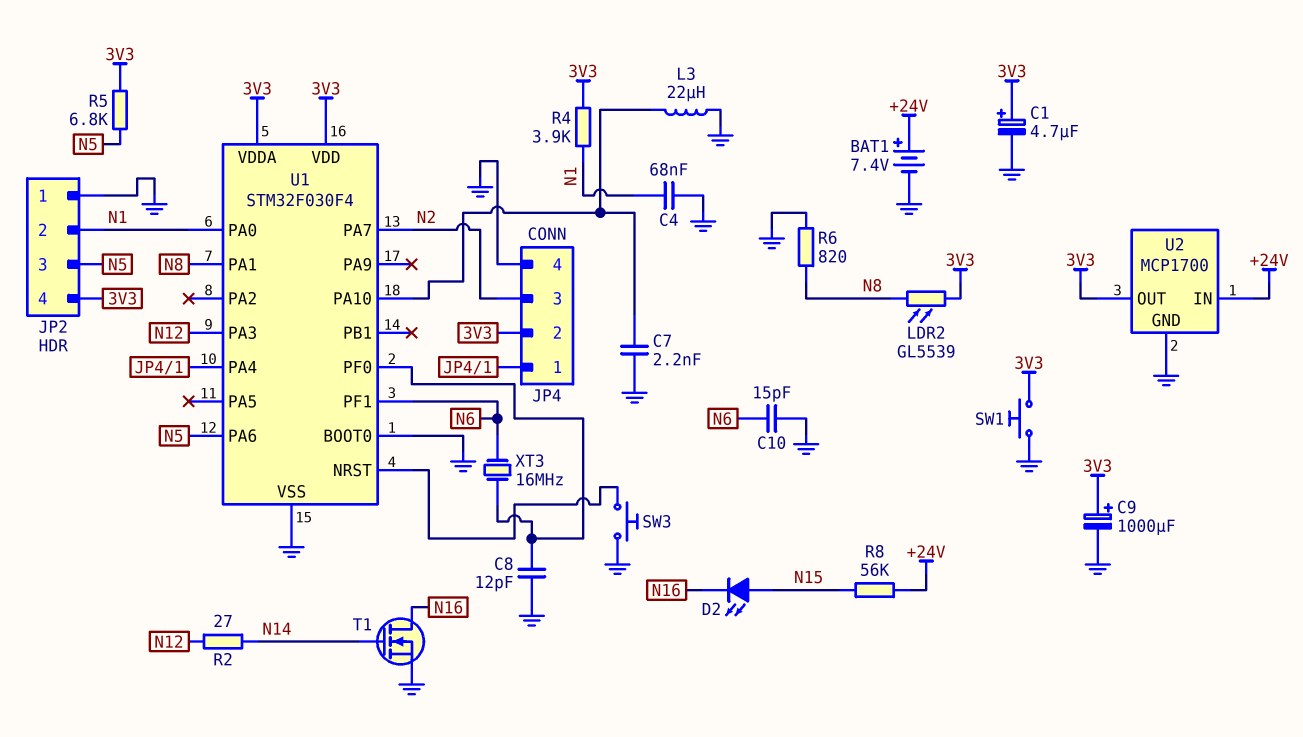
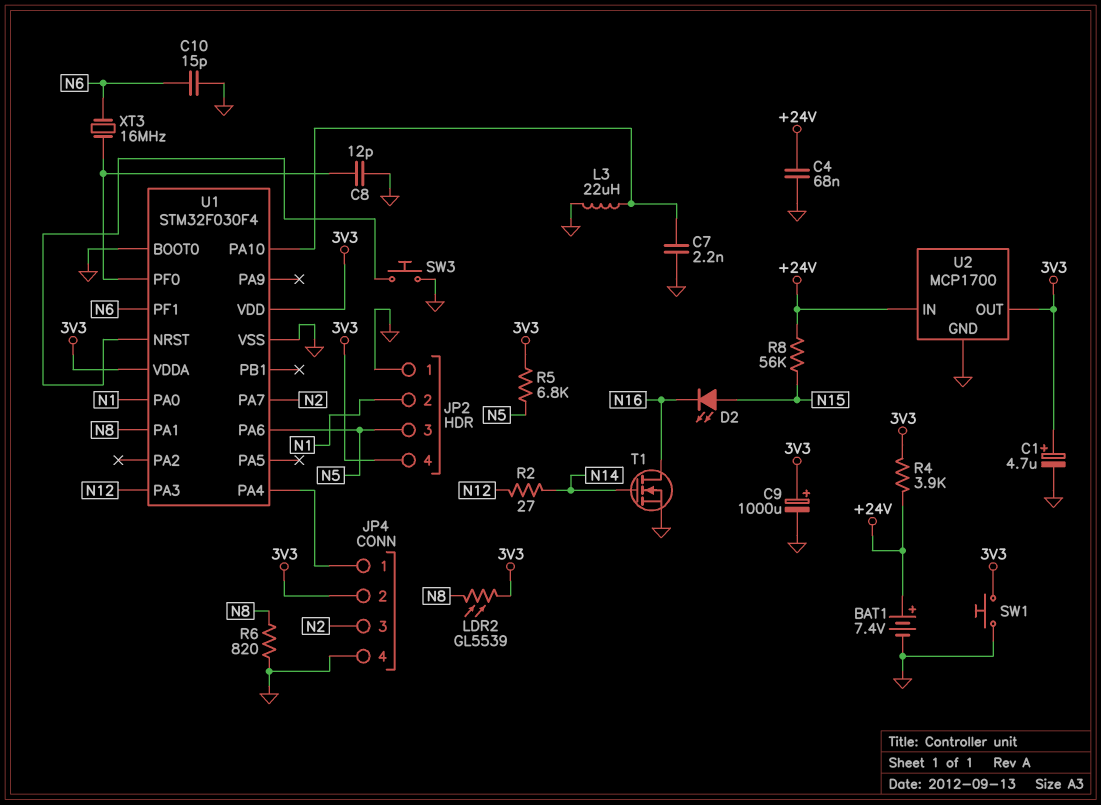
C4: 68nF (GND, N1) -> 68nF (+24V, GND)
R4: 3.9k (3V3, N1) -> 3.9k (+24V, 3V3)

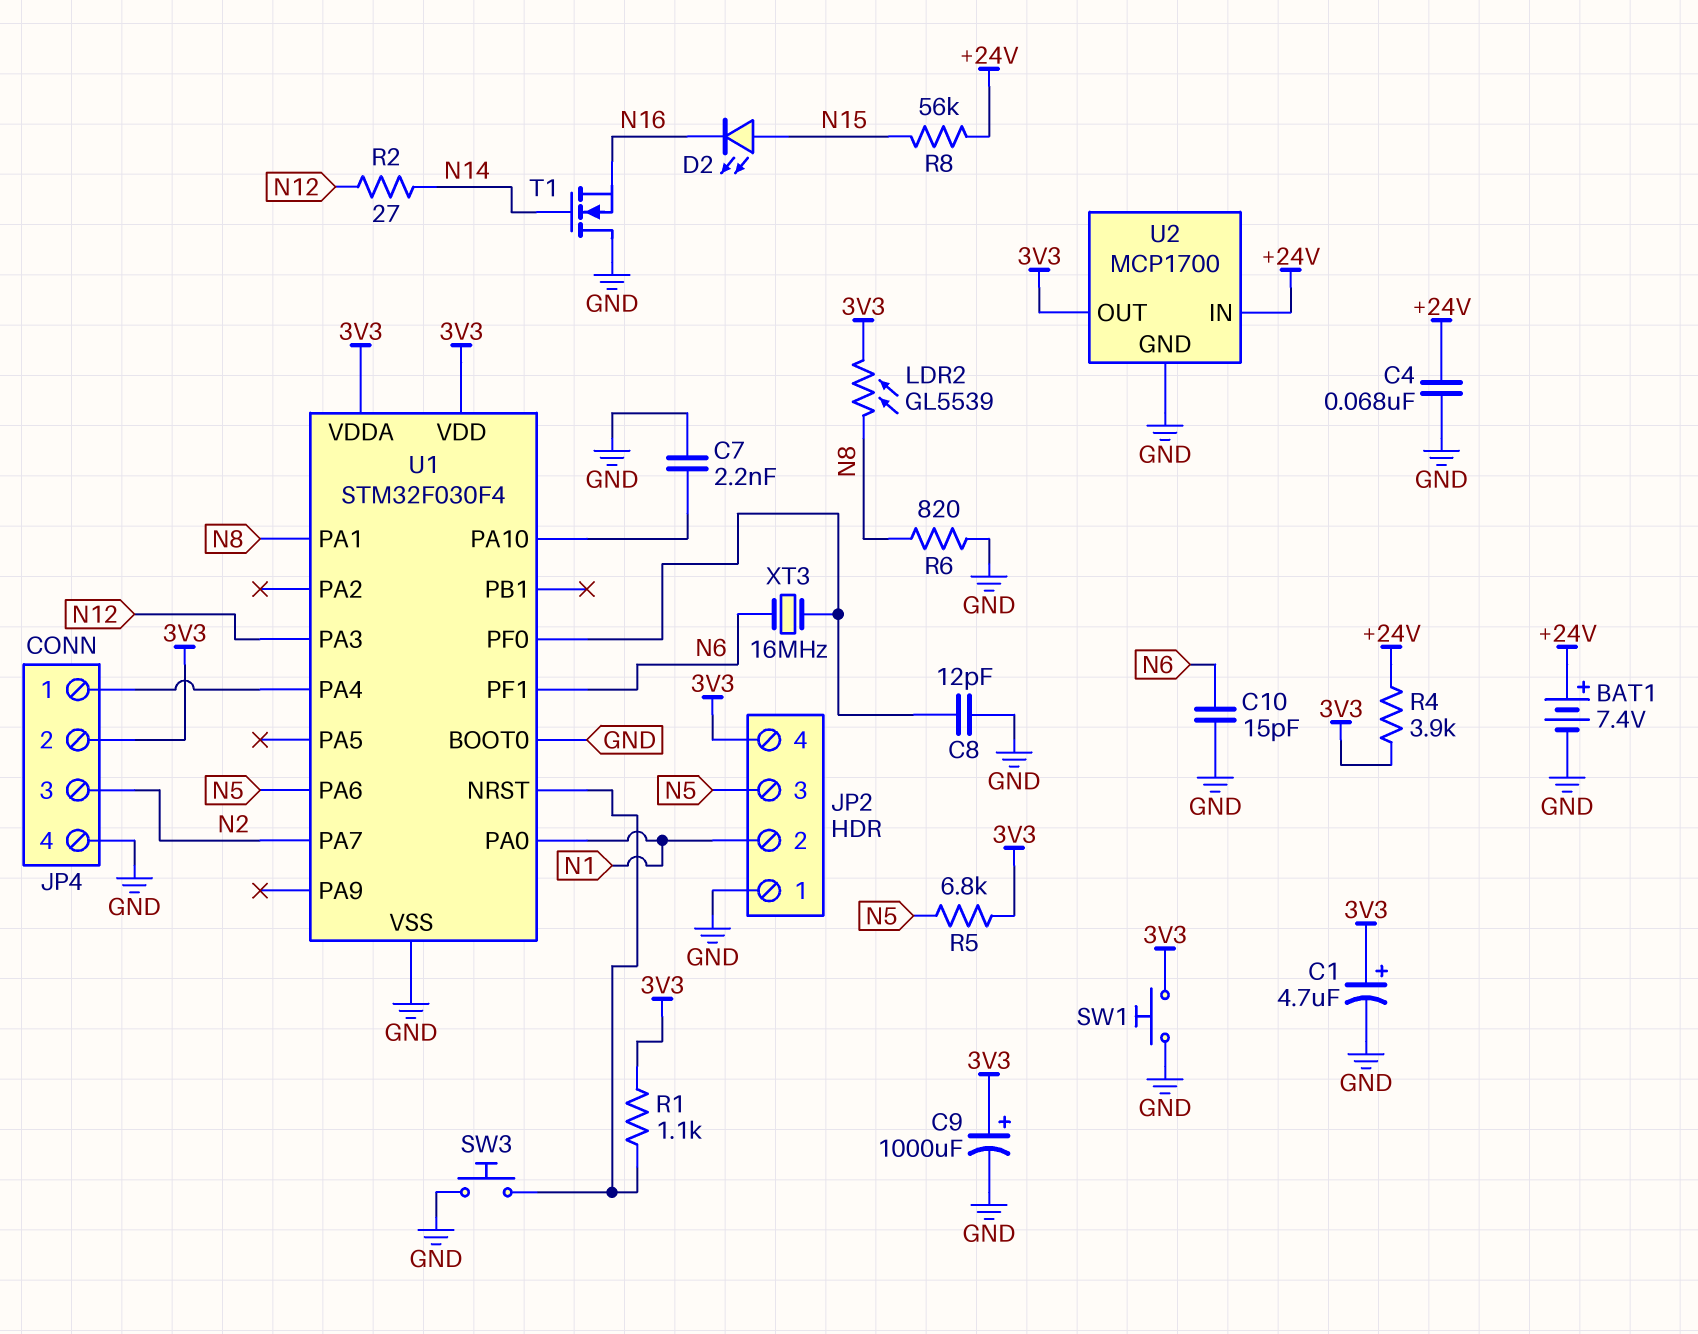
L3: 22uH (GND, U1/PA10) -> none
R1: none -> 1.1k (3V3, U1/NRST)
T1: NMOS (G N14, D N16, S GND) -> NMOS (G N14, D GND, S N16)

